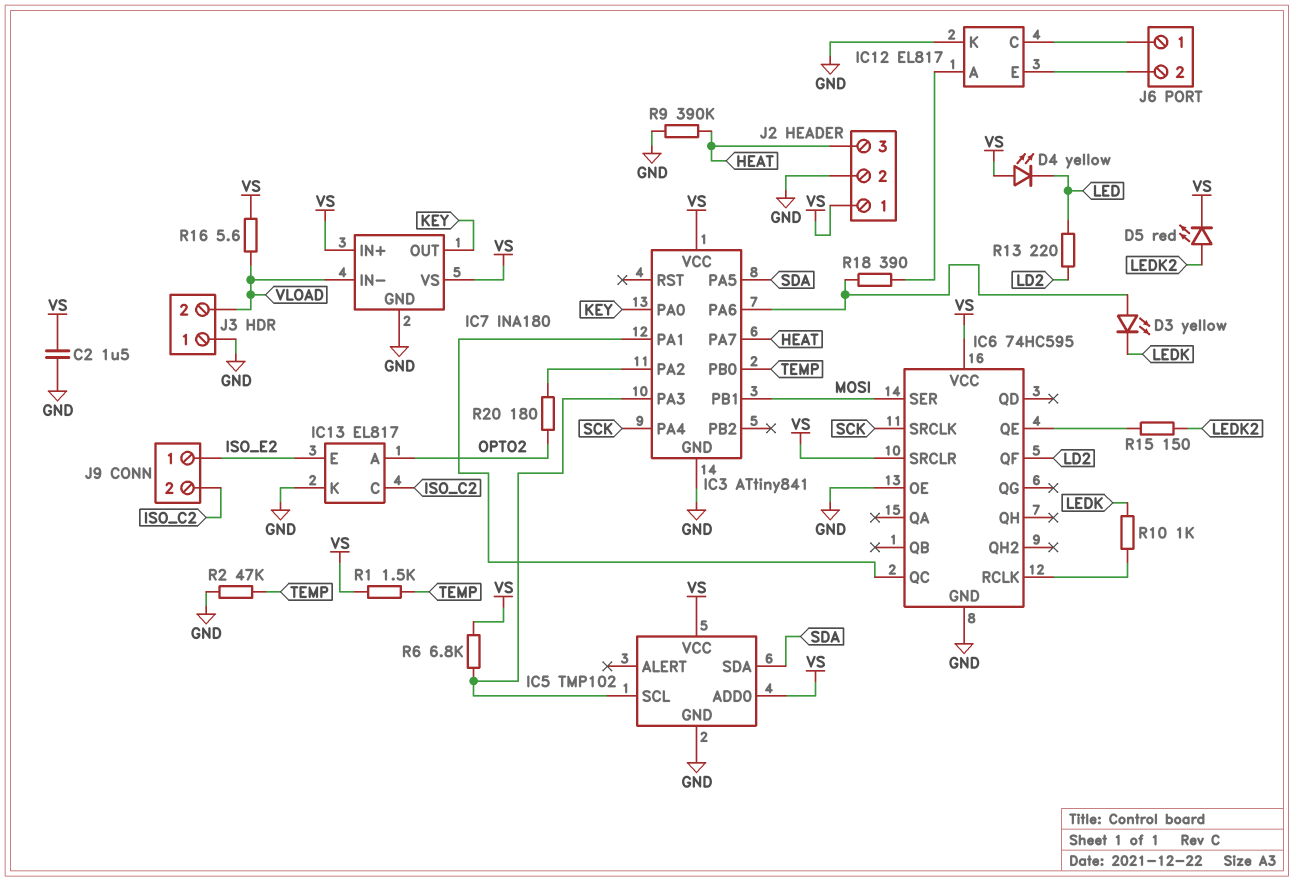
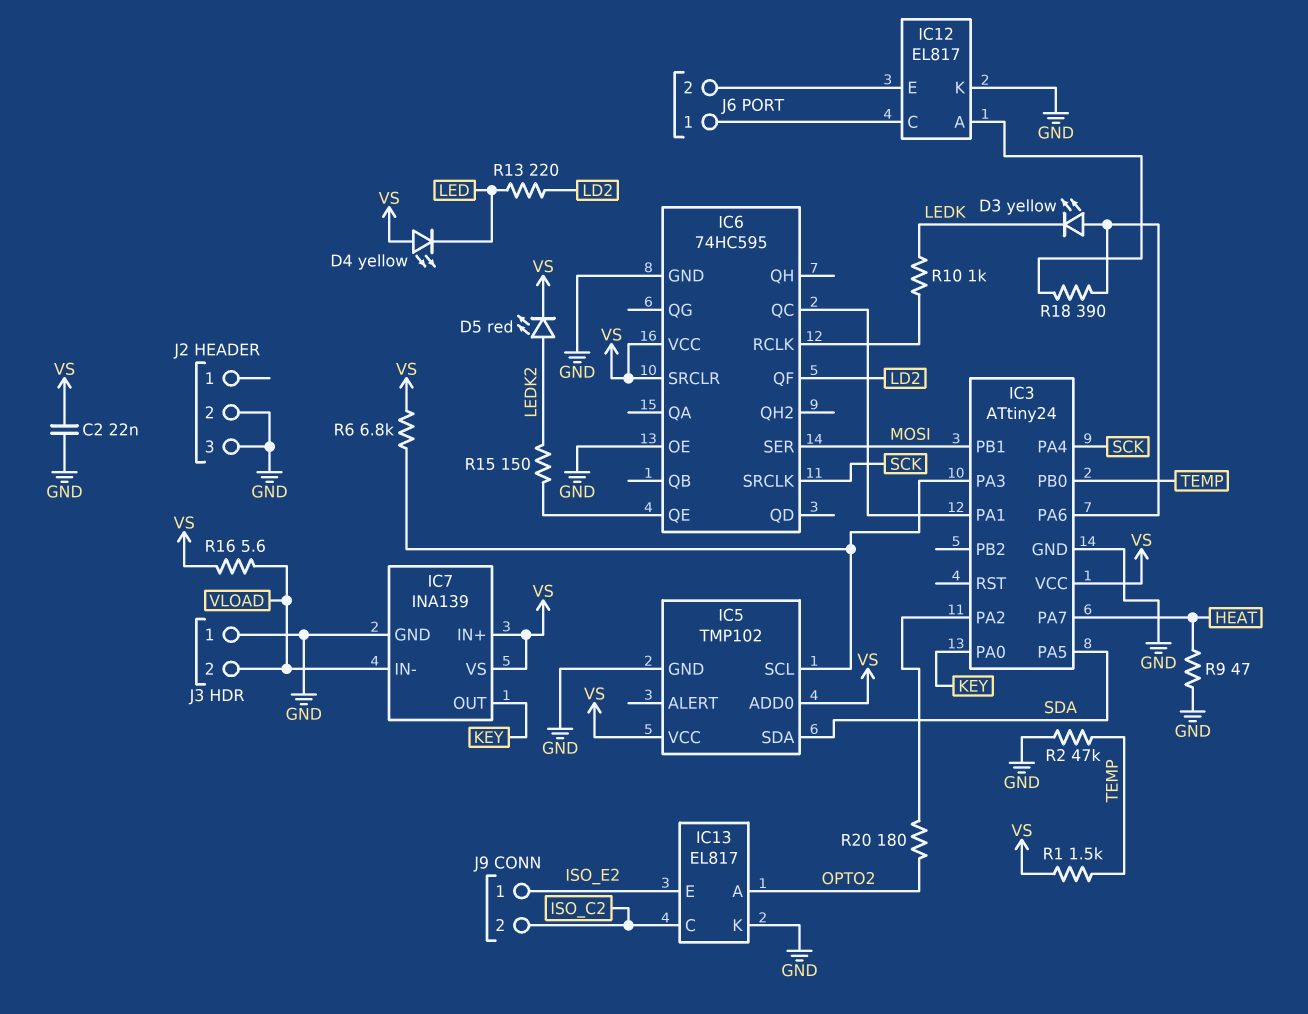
C2: 1.5uF (GND, VS) -> 22nF (GND, VS)
IC3: ATtiny841 -> ATtiny24
IC7: INA180 -> INA139
J2 pin 1: VS -> none
J2 pin 3: HEAT -> GND
R9: 390k (GND, HEAT) -> 47 (GND, HEAT)

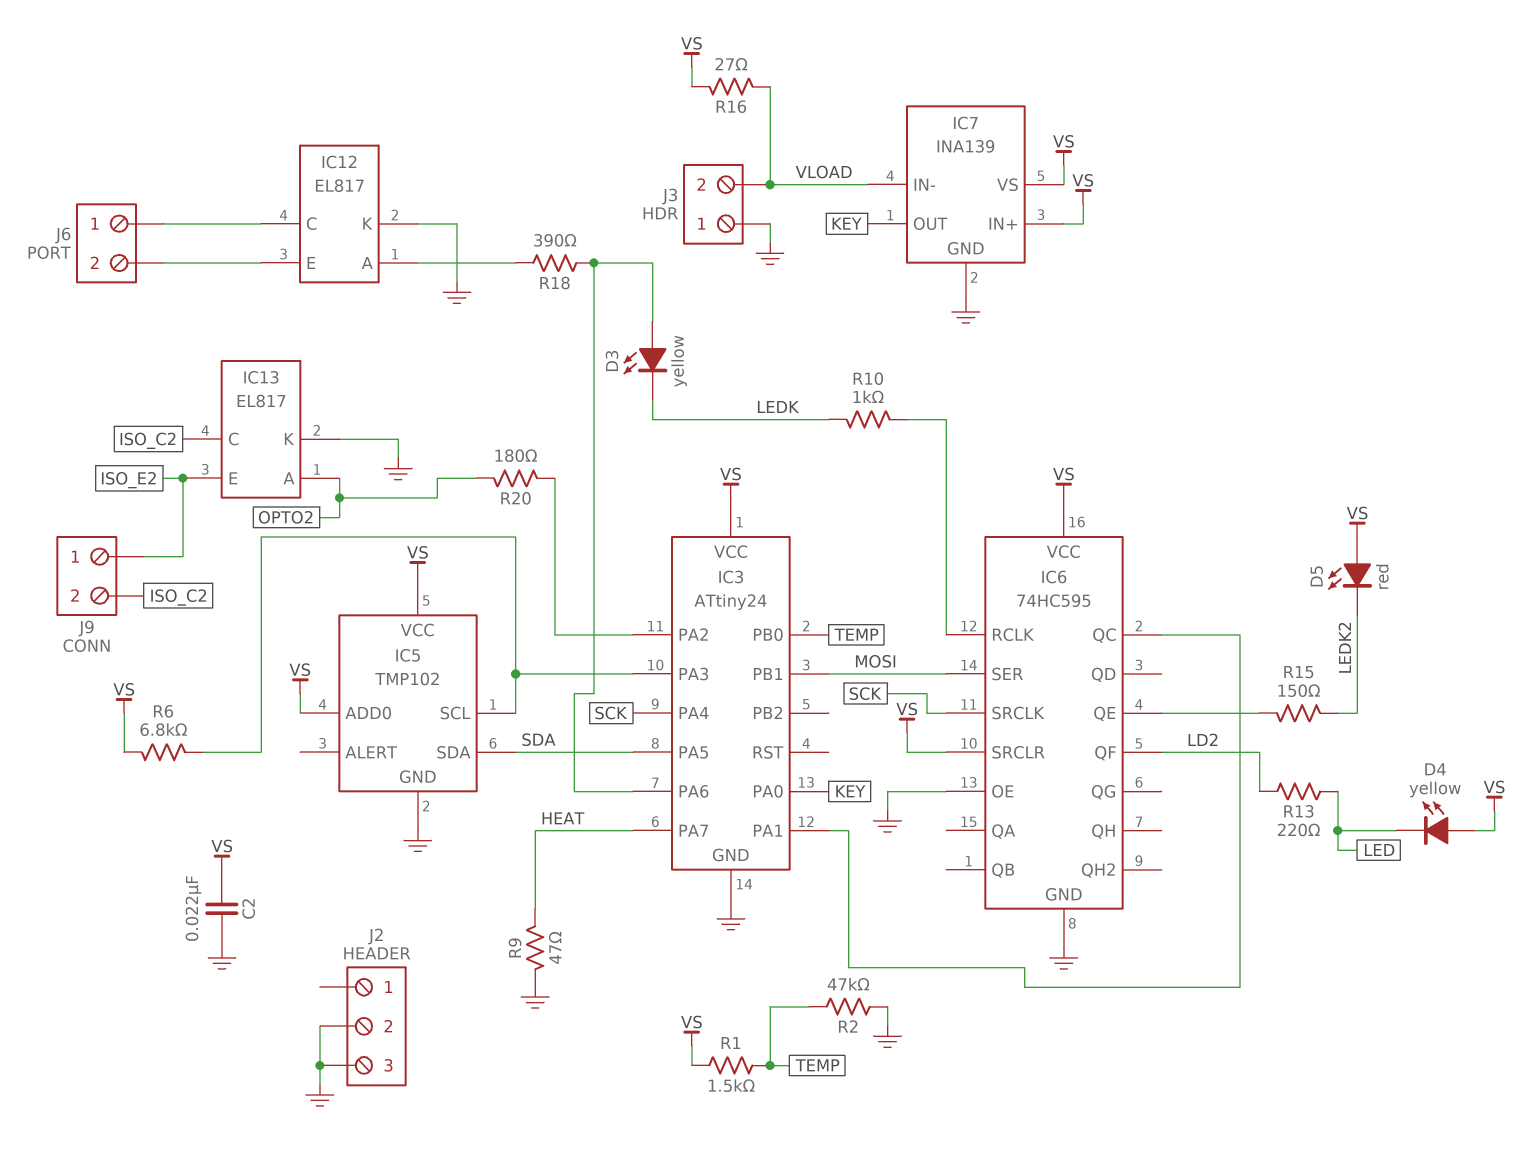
D5: LED red (A LEDK2, K VS) -> LED red (A VS, K LEDK2)
R16: 5.6 (VLOAD, VS) -> 27 (VLOAD, VS)

